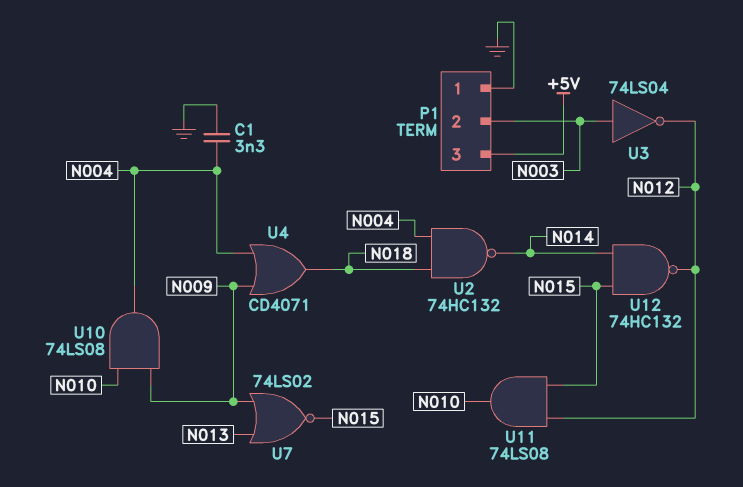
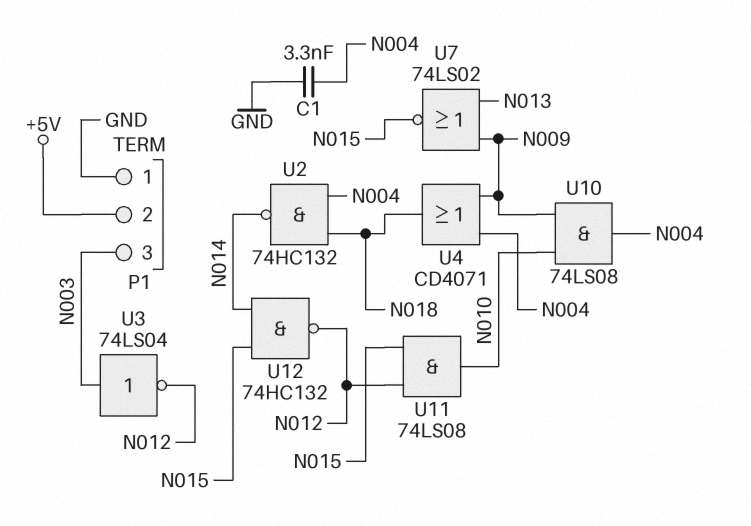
P1 pin 2: N003 -> +5V
P1 pin 3: +5V -> N003

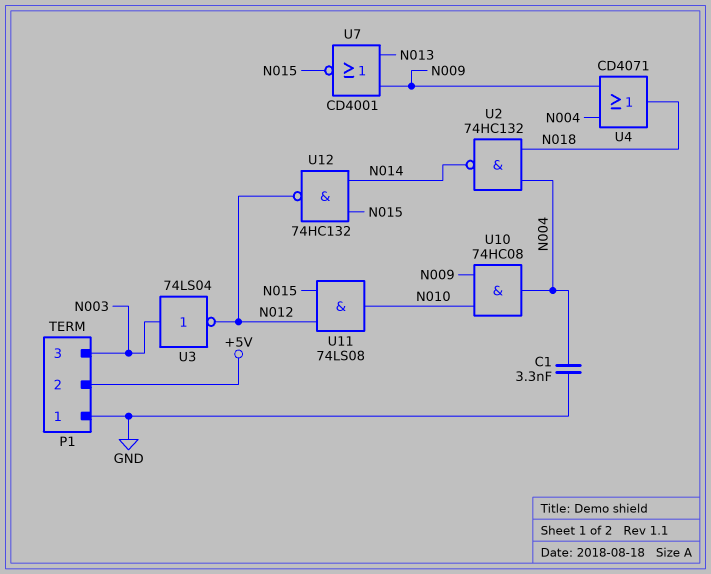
U7: NOR 74LS02 (in N009, in N013, out N015) -> NOR CD4001 (in N009, in N013, out N015)
U10: AND 74LS08 (in N009, in N010, out N004) -> AND 74HC08 (in N009, in N010, out N004)

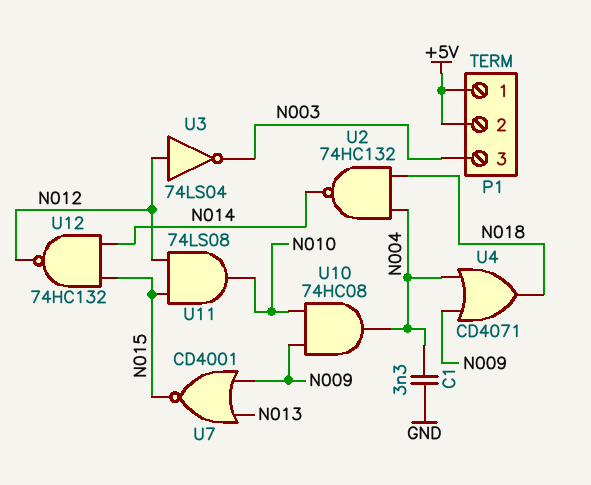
P1 pin 1: GND -> +5V
U3: NOT 74LS04 (in N003, out N012) -> NOT 74LS04 (in N012, out N003)

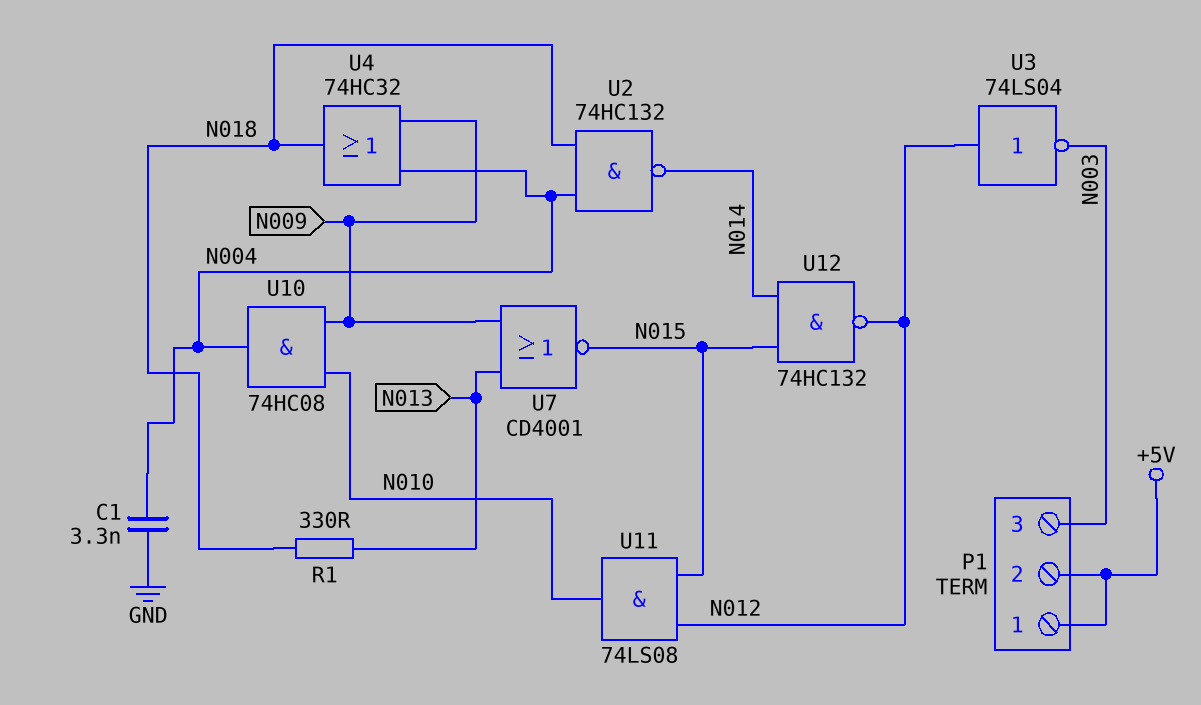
R1: none -> 330 (N013, N018)
U4: OR CD4071 (in N004, in N009, out N018) -> OR 74HC32 (in N004, in N009, out N018)

